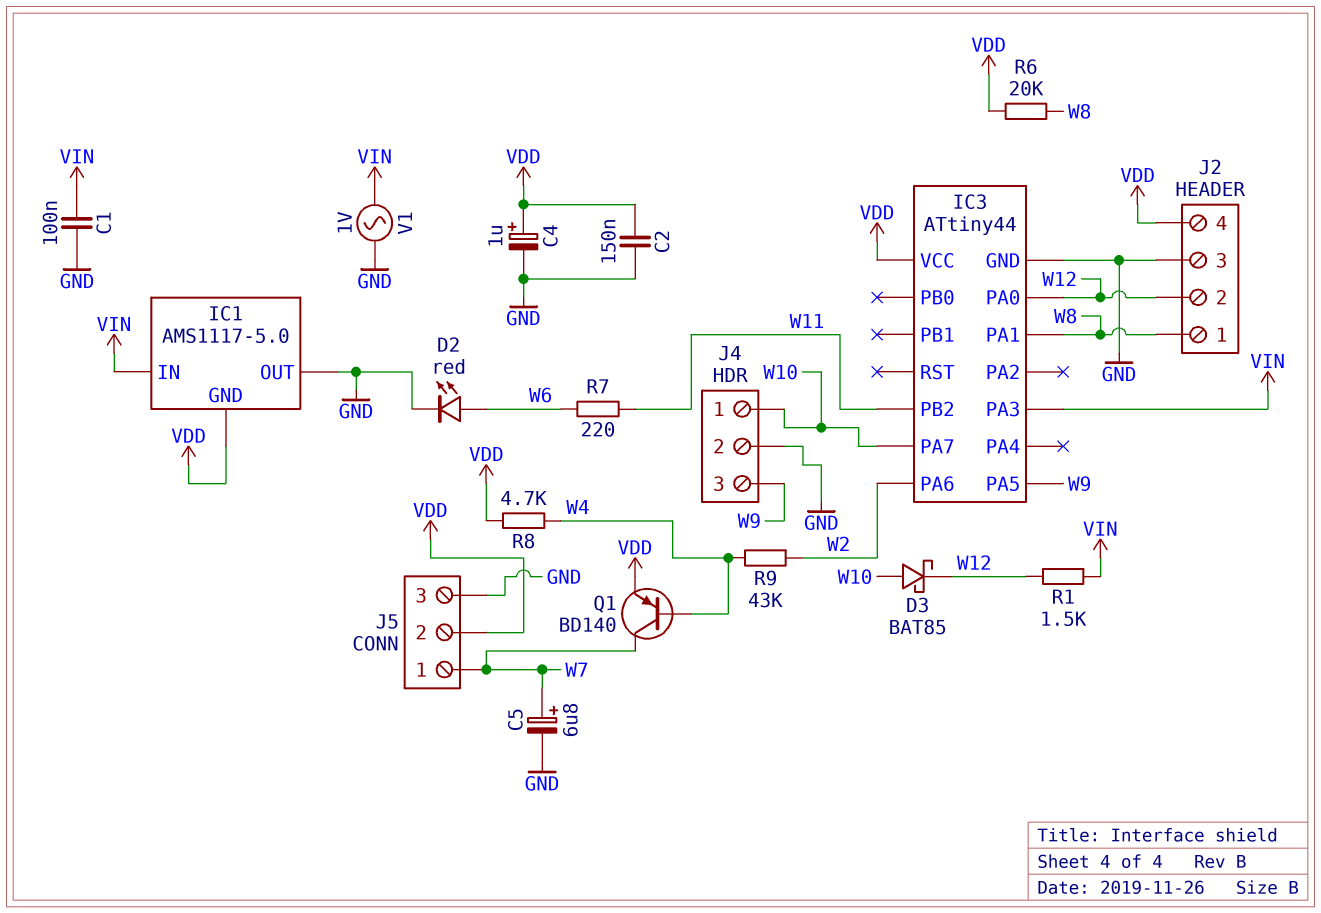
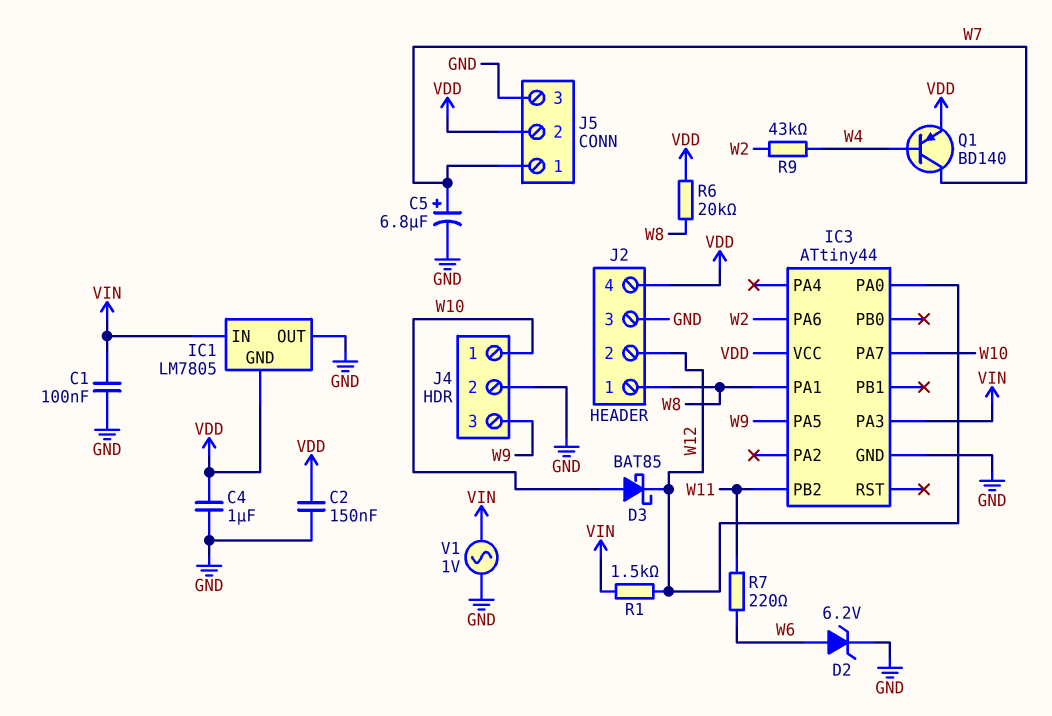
C4: 1uF (plus VDD, minus GND) -> 1uF (GND, VDD)
D2: LED red (A W6, K GND) -> zener 6.2V (A W6, K GND)
IC1: AMS1117-5.0 -> LM7805
R8: 4.7k (VDD, W4) -> none

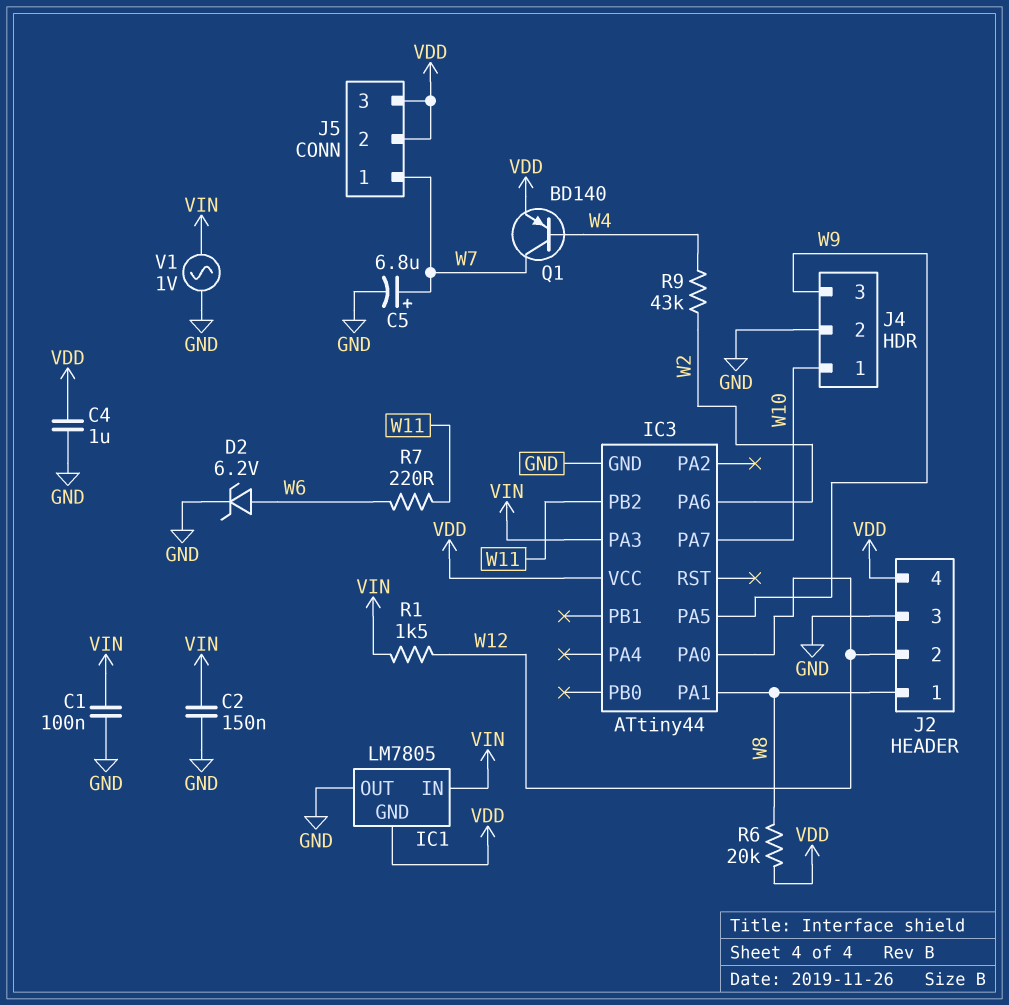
C2: 150nF (GND, VDD) -> 150nF (GND, VIN)
D3: schottky BAT85 (A W10, K W12) -> none
J5 pin 3: GND -> VDD

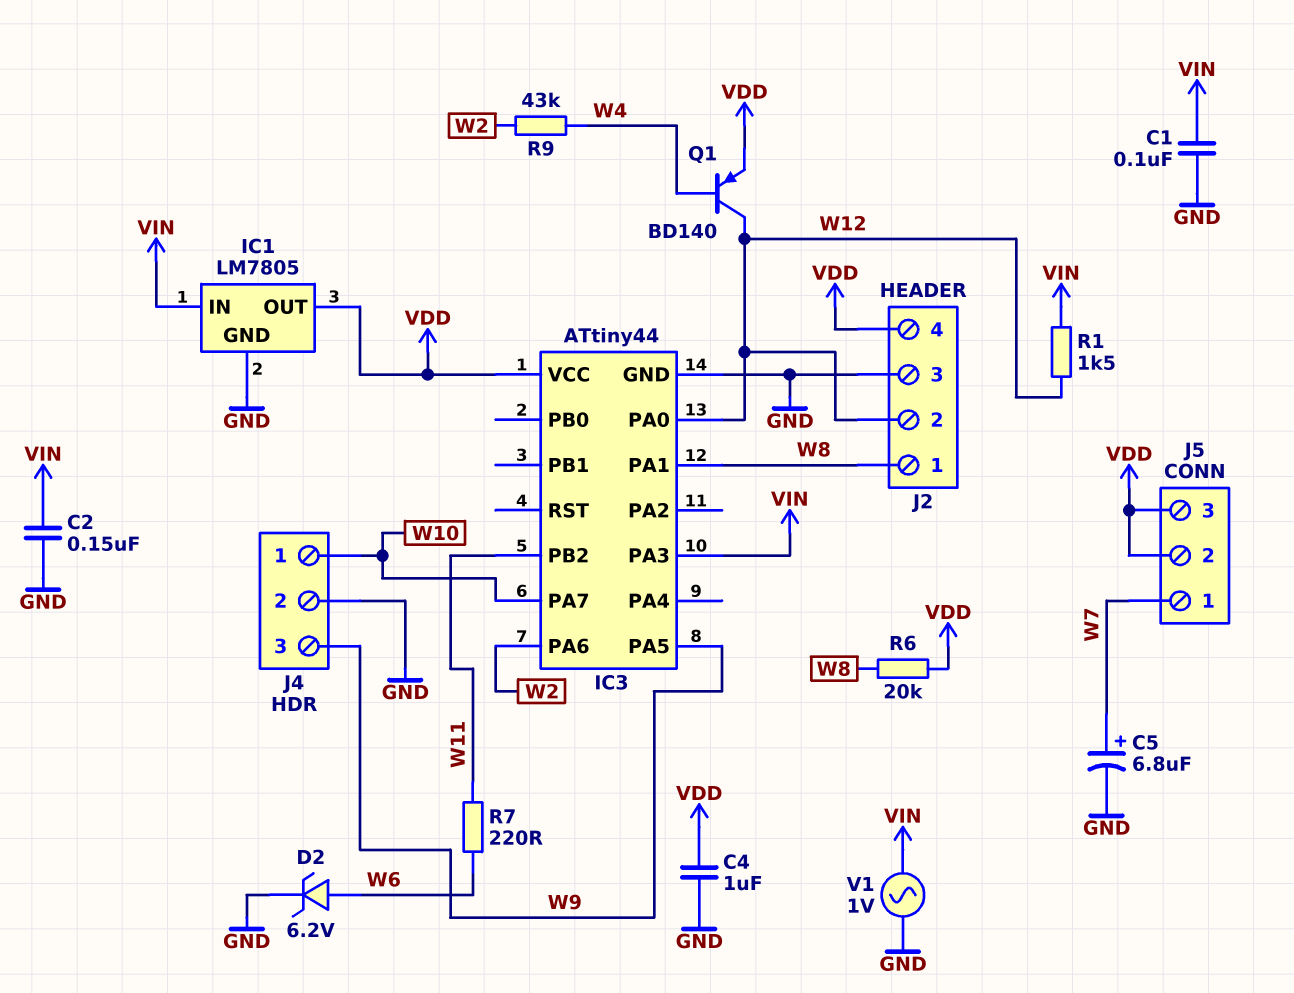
IC1 pin GND: VDD -> GND
IC1 pin OUT: GND -> VDD
Q1: PNP BD140 (B W4, C W7, E VDD) -> PNP BD140 (B W4, C W12, E VDD)

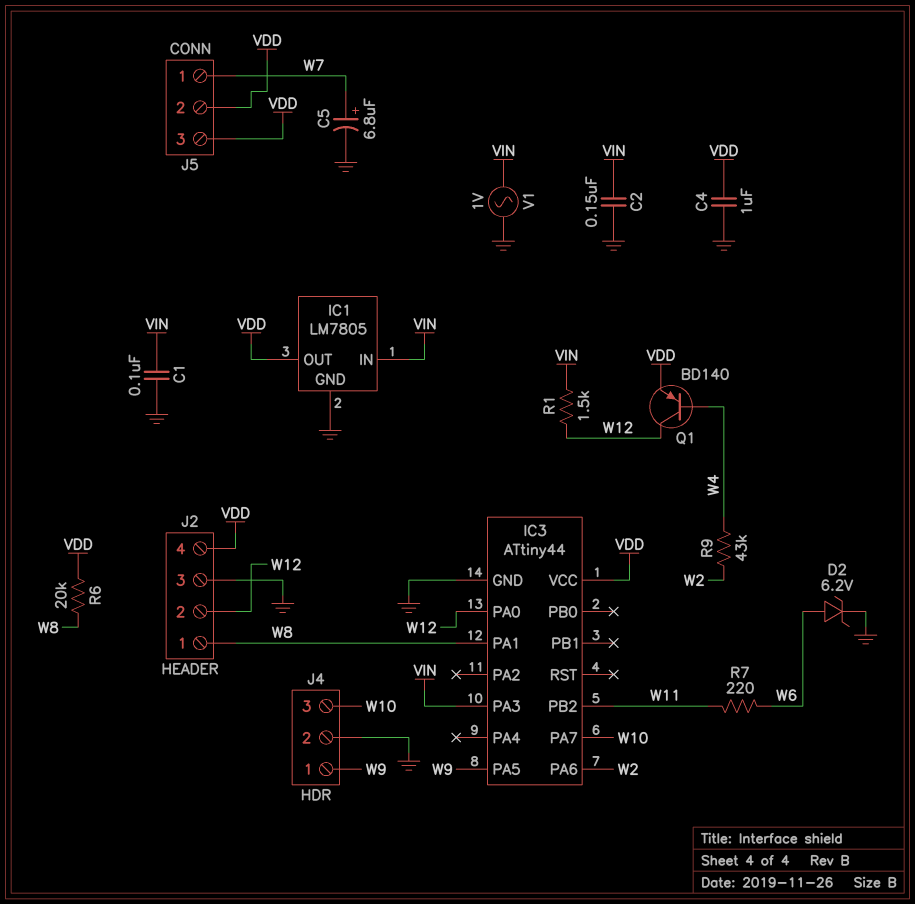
J4 pin 1: W10 -> W9
J4 pin 3: W9 -> W10

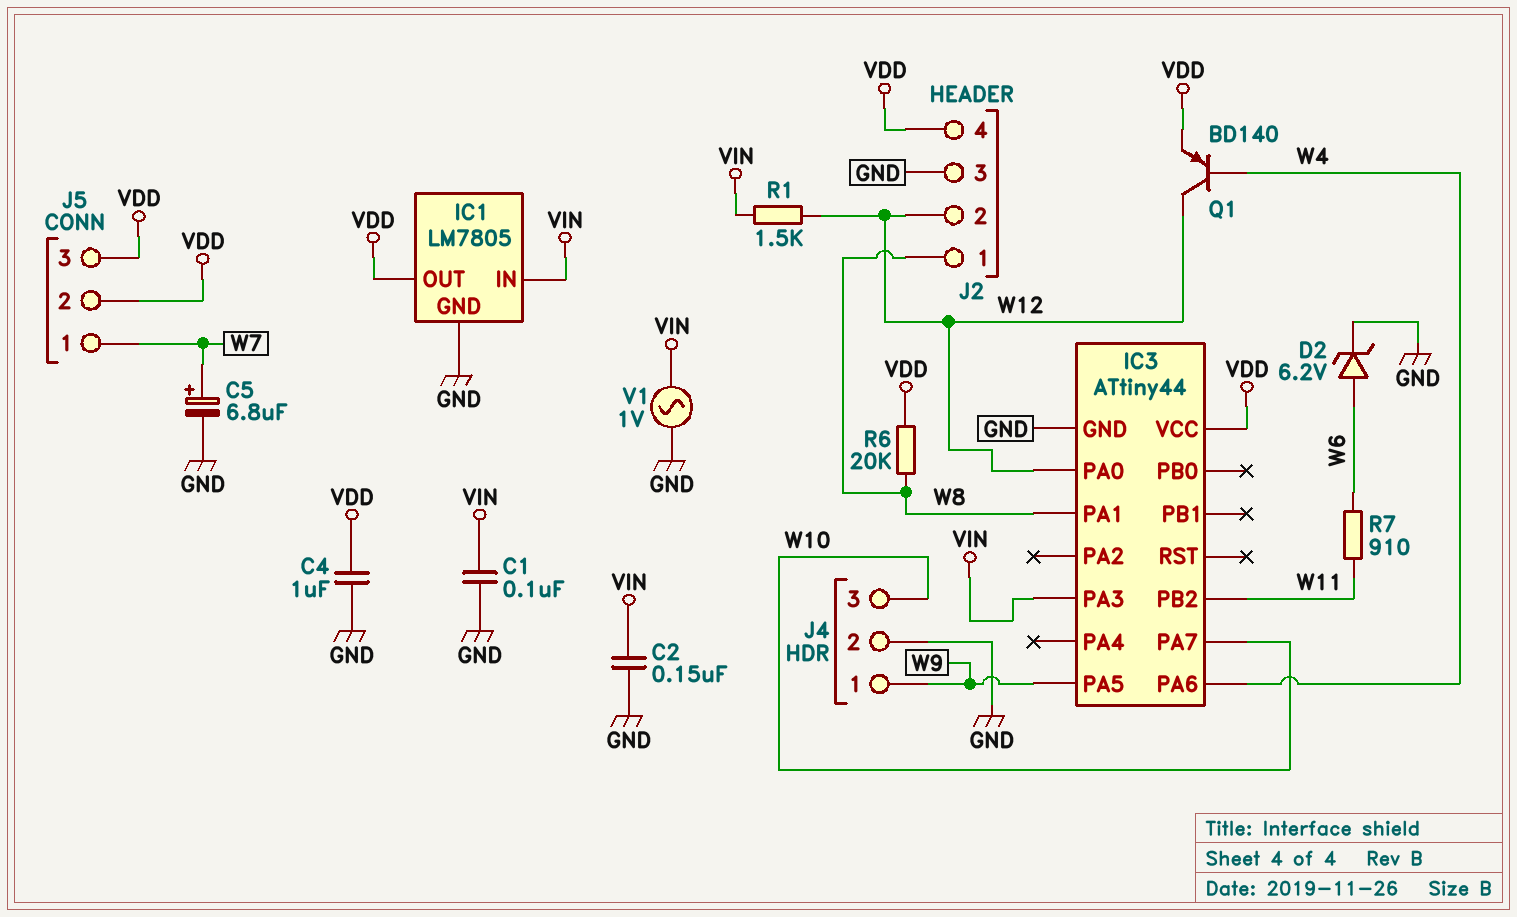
IC3 pin PA6: W2 -> W4
R7: 220 (W6, W11) -> 910 (W6, W11)
R9: 43k (W2, W4) -> none

